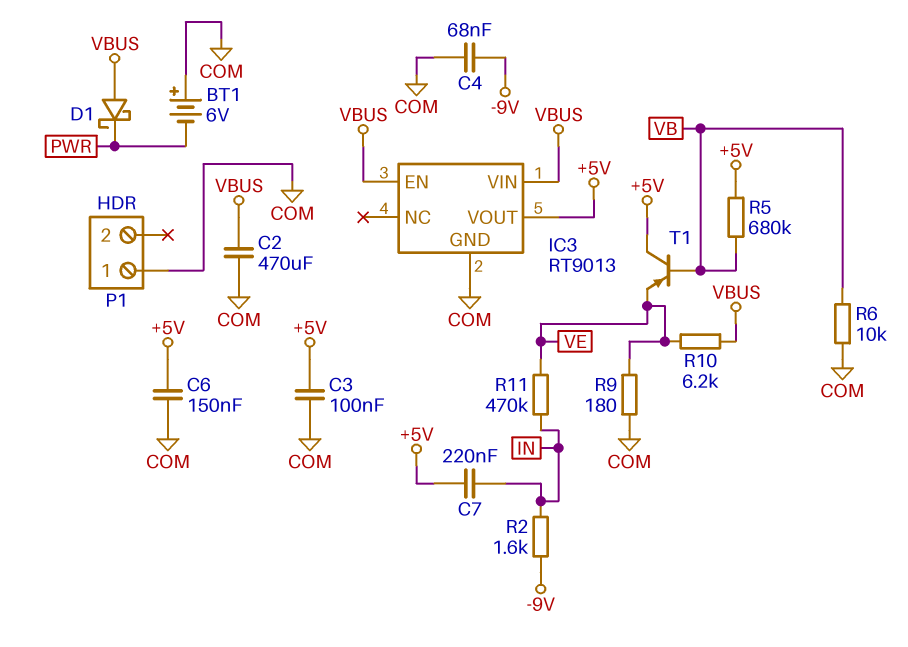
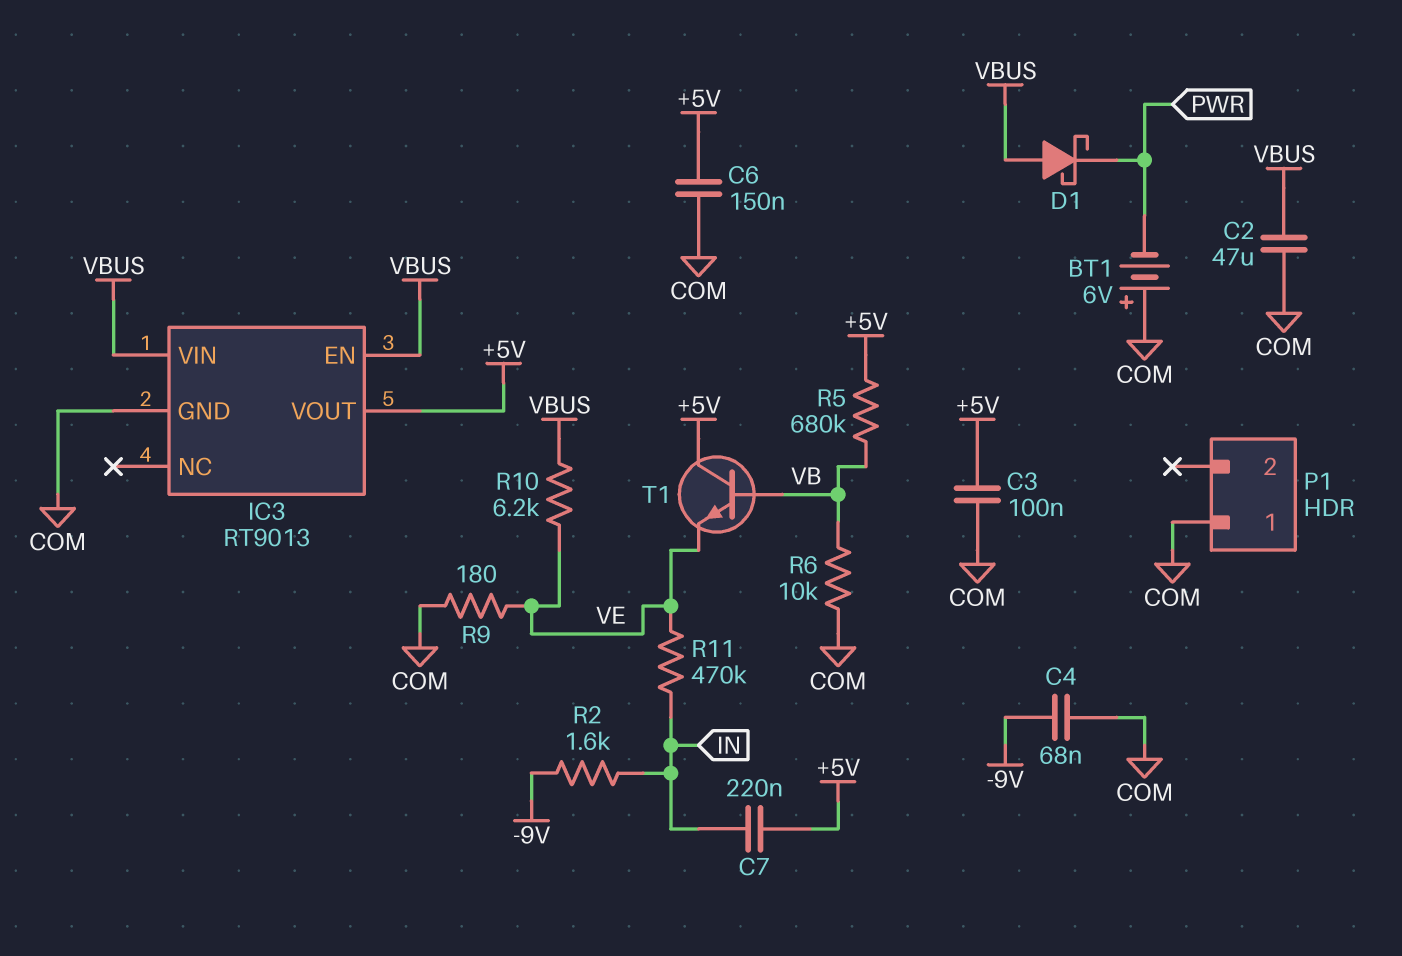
C2: 470uF (COM, VBUS) -> 47uF (COM, VBUS)
T1: PNP (B VB, C +5V, E VE) -> NPN (B VB, C +5V, E VE)

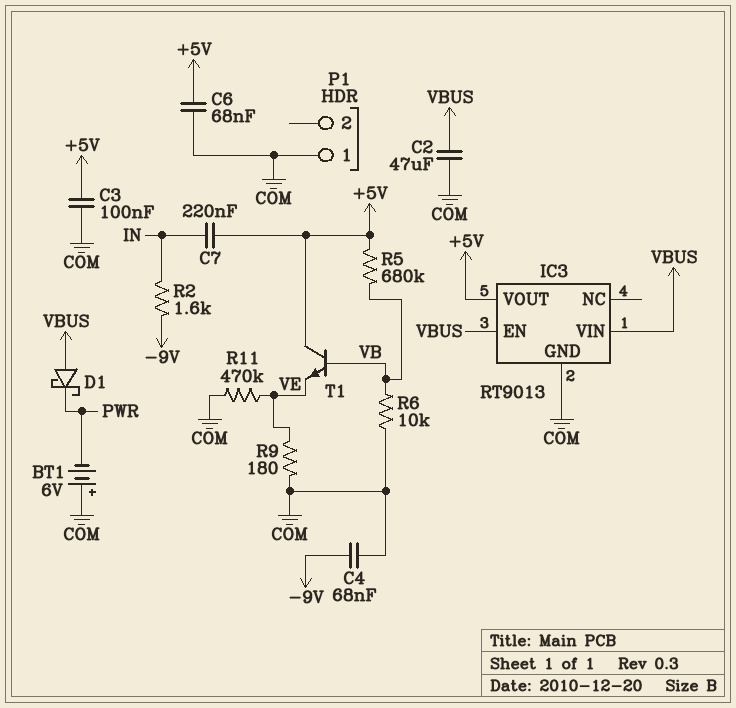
C6: 150nF (+5V, COM) -> 68nF (+5V, COM)
R10: 6.2k (VBUS, VE) -> none
R11: 470k (IN, VE) -> 470k (COM, VE)

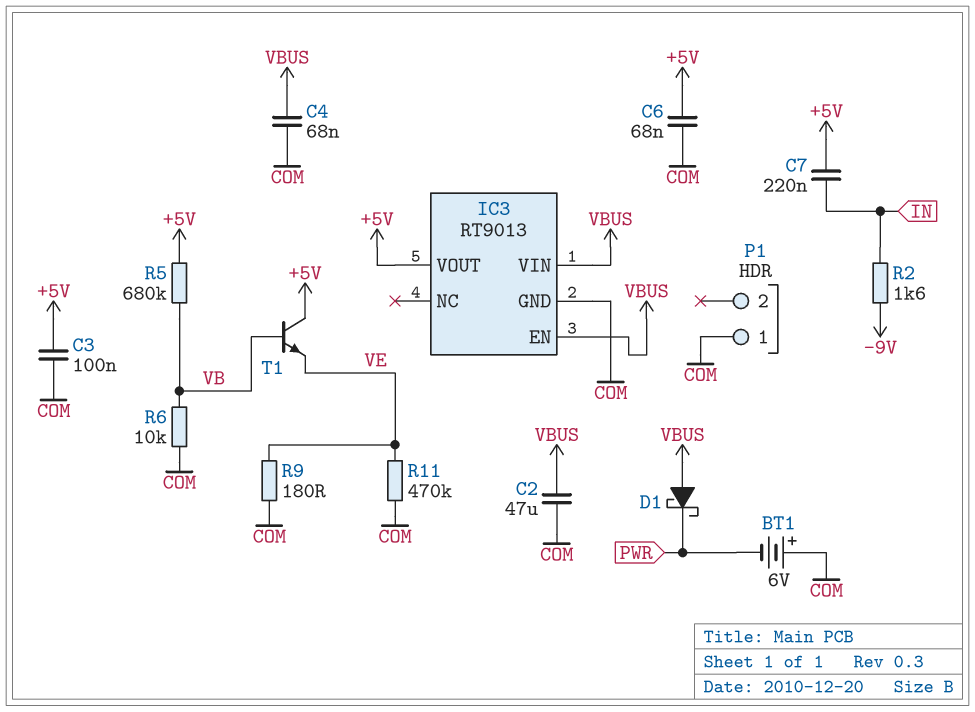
C4: 68nF (-9V, COM) -> 68nF (COM, VBUS)

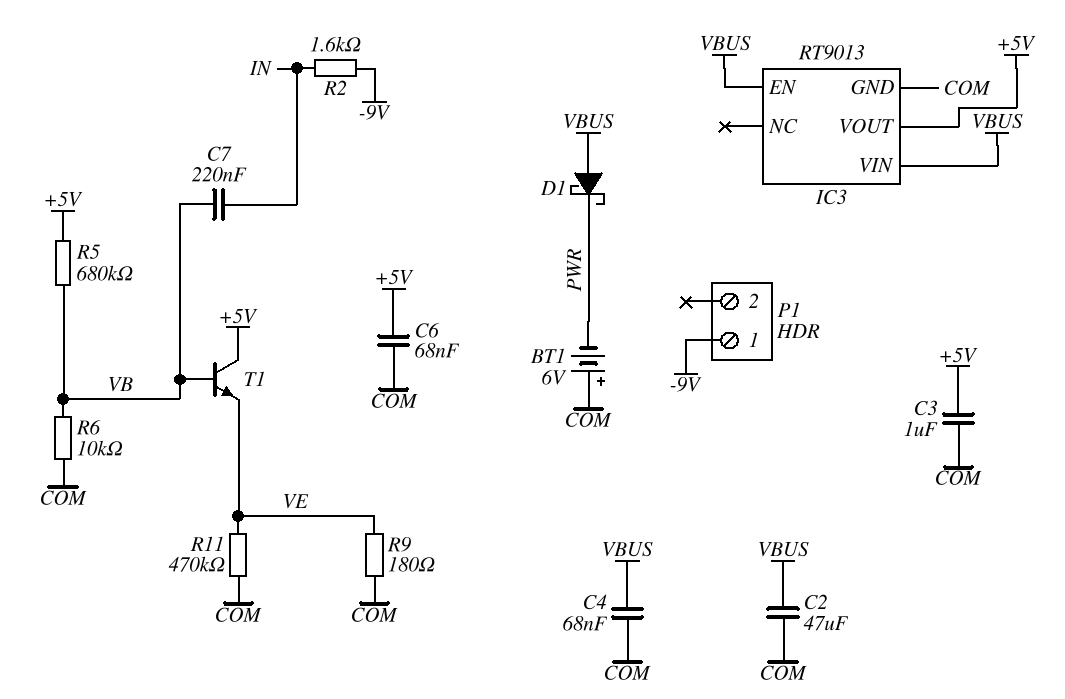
C3: 100nF (+5V, COM) -> 1uF (+5V, COM)
C7: 220nF (+5V, IN) -> 220nF (IN, VB)
P1 pin 1: COM -> -9V

